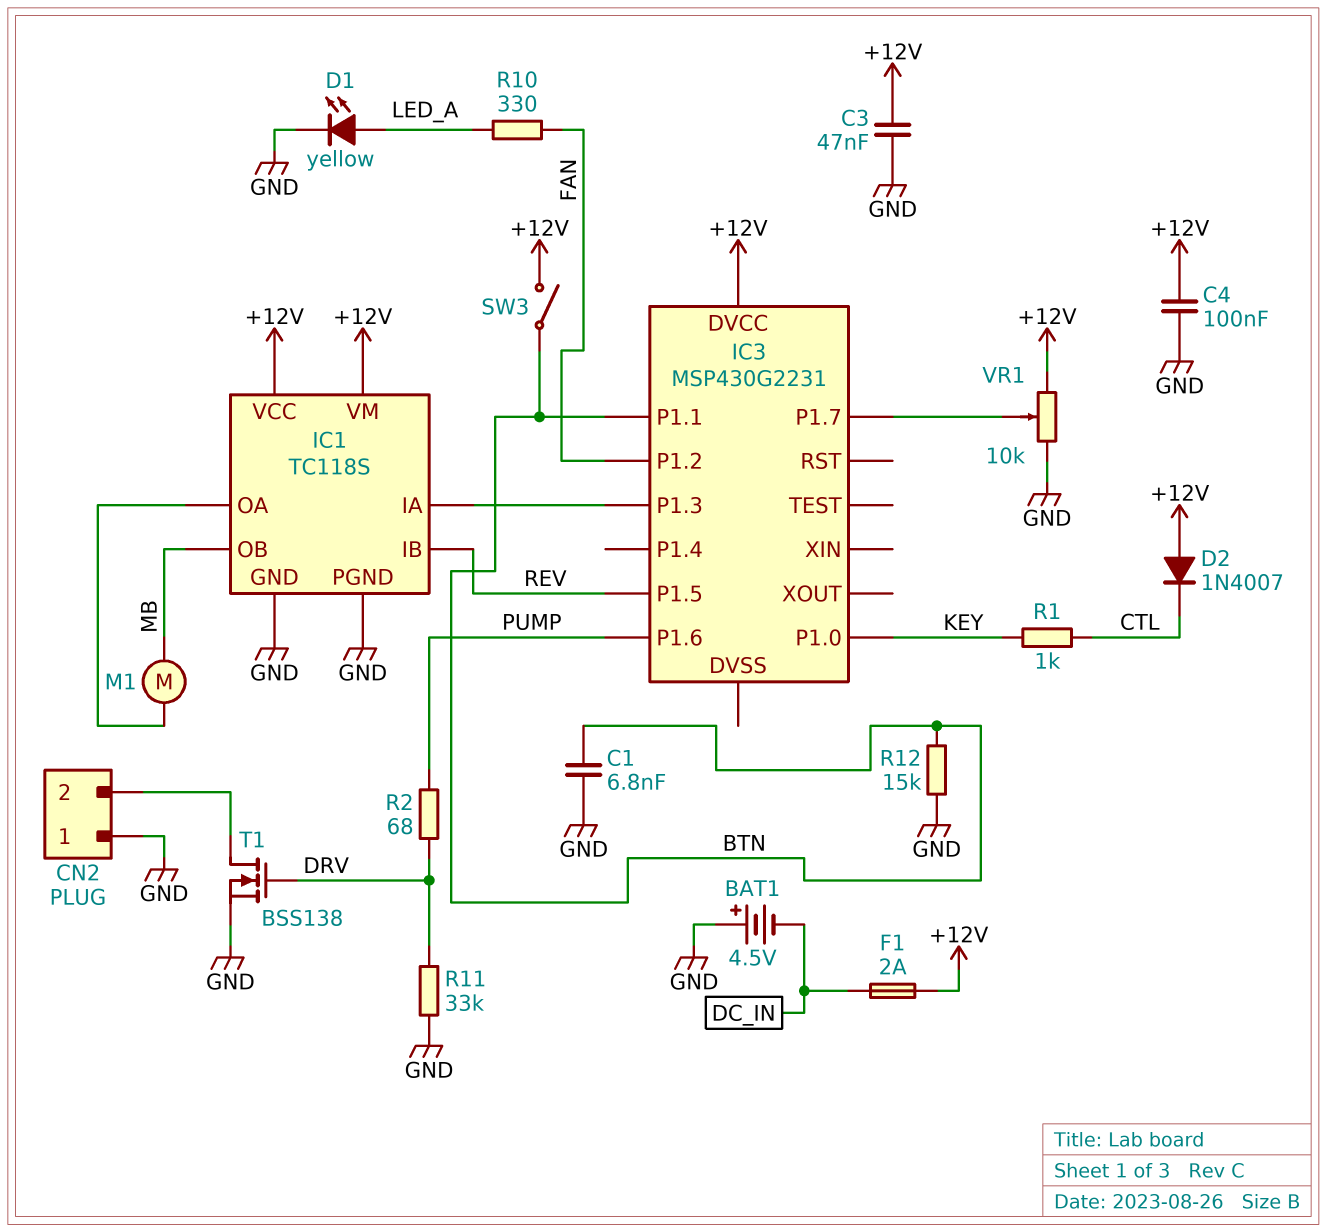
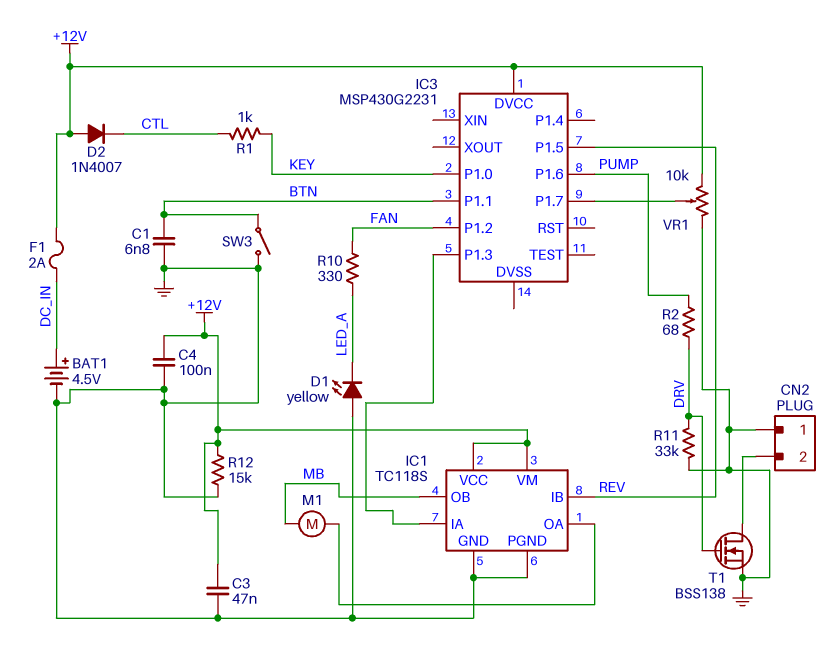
BAT1: 4.5V (plus GND, minus DC_IN) -> 4.5V (plus DC_IN, minus GND)
D1: LED yellow (A LED_A, K GND) -> LED yellow (A GND, K LED_A)
R12: 15k (BTN, GND) -> 15k (+12V, GND)
SW3: switch (+12V, BTN) -> switch (BTN, GND)

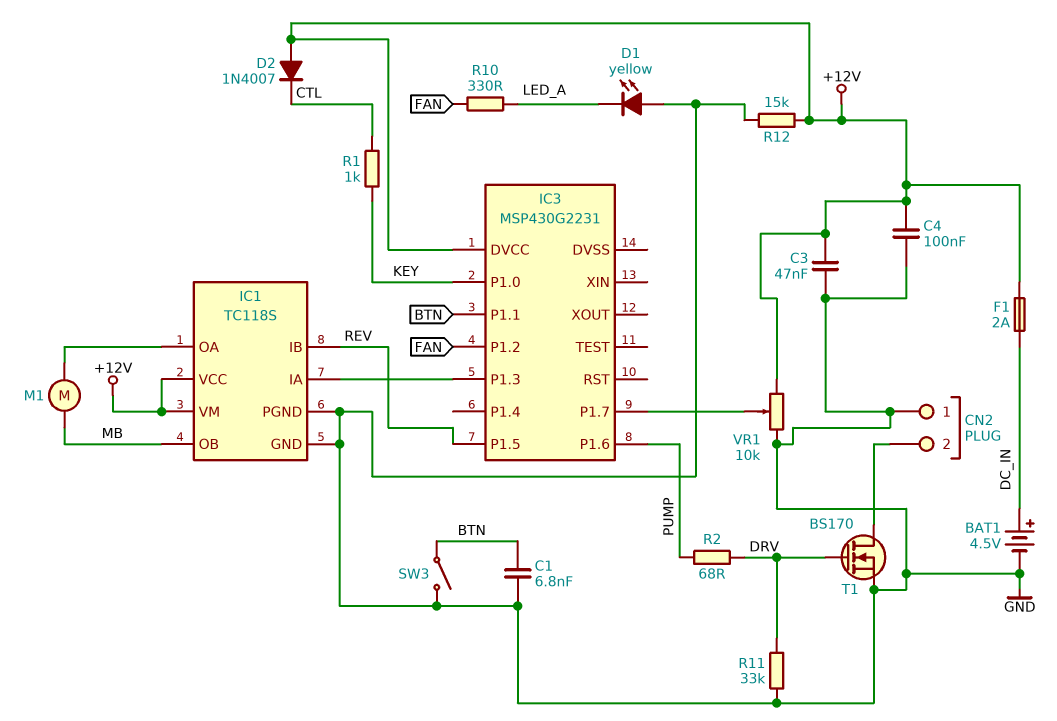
T1: NMOS BSS138 (G DRV, D CN2/2, S GND) -> NMOS BS170 (G DRV, D CN2/2, S GND)

